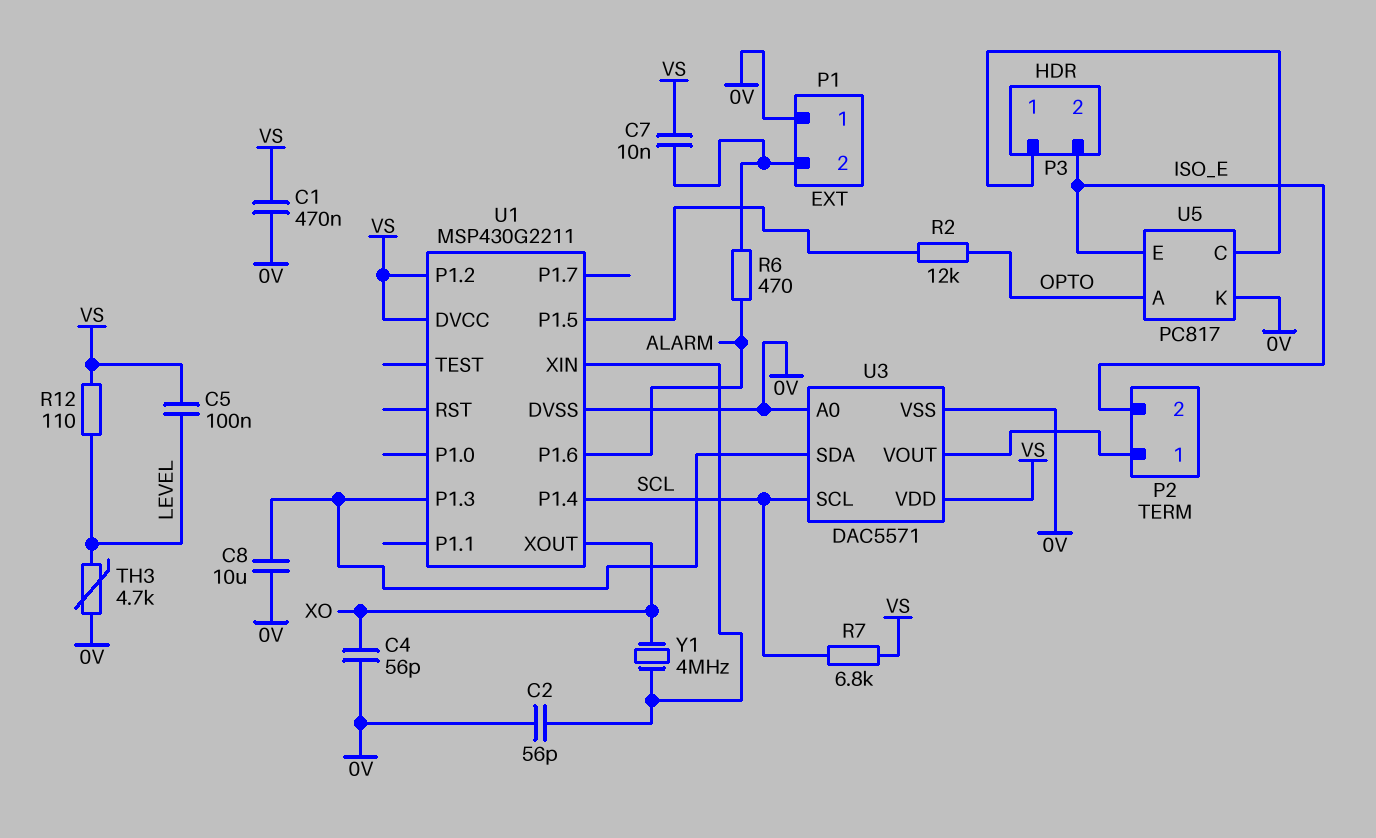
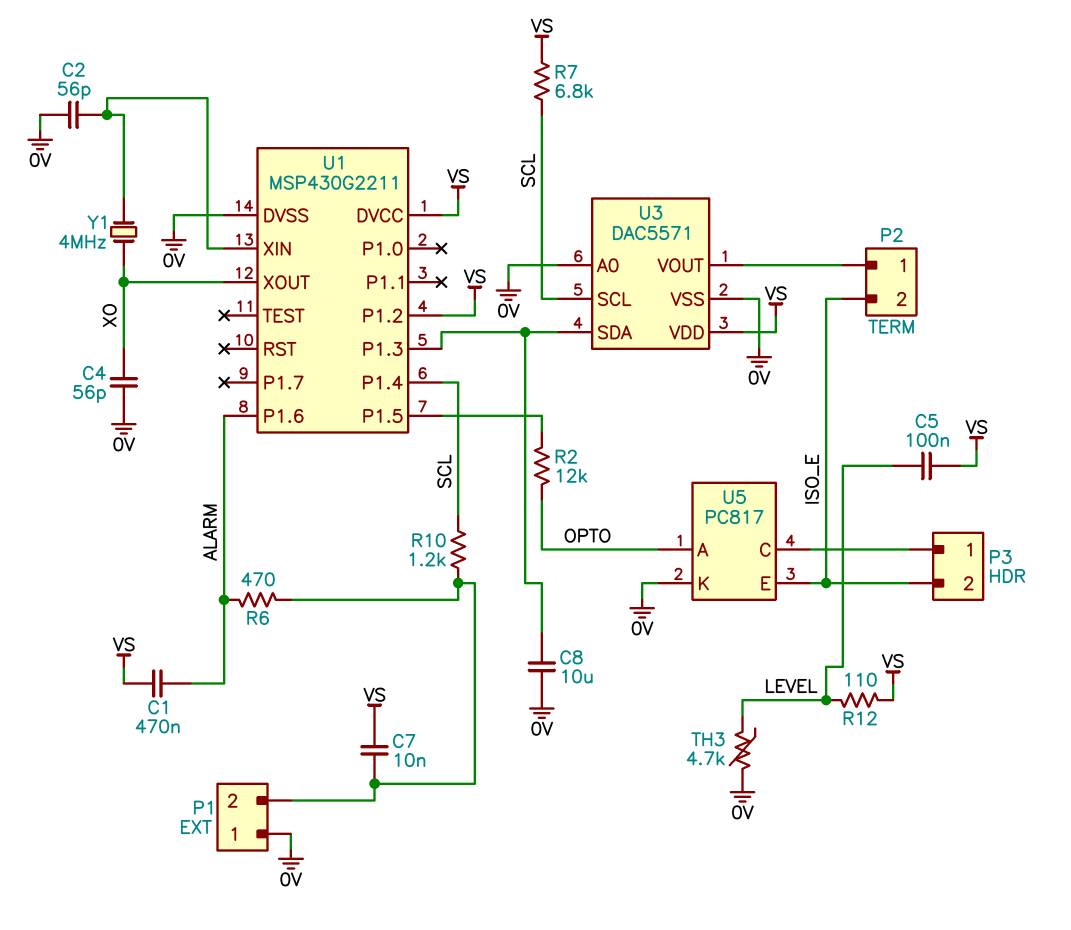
C1: 470nF (0V, VS) -> 470nF (ALARM, VS)
R10: none -> 1.2k (P1/2, SCL)

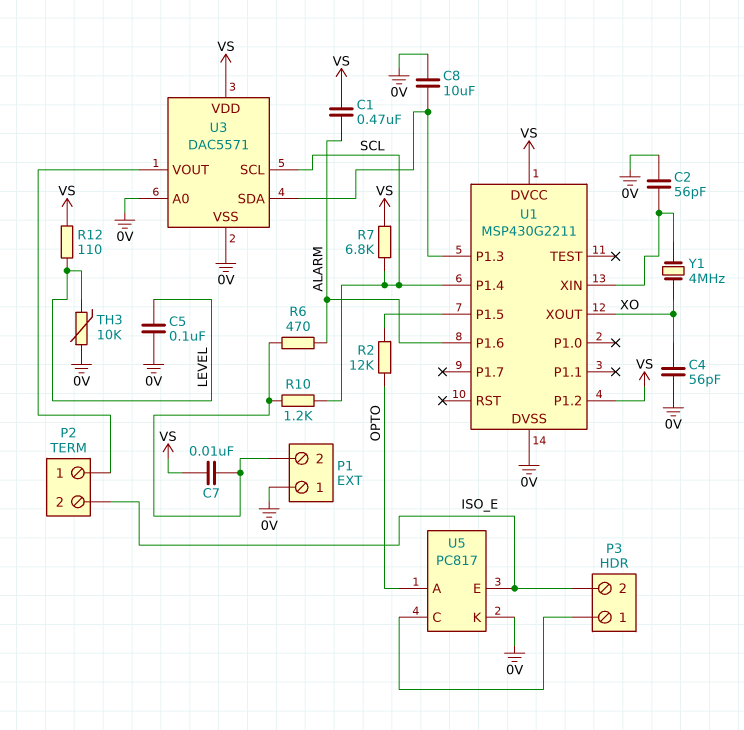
C5: 100nF (LEVEL, VS) -> 100nF (0V, LEVEL)
TH3: 4.7k (0V, LEVEL) -> 10k (0V, LEVEL)

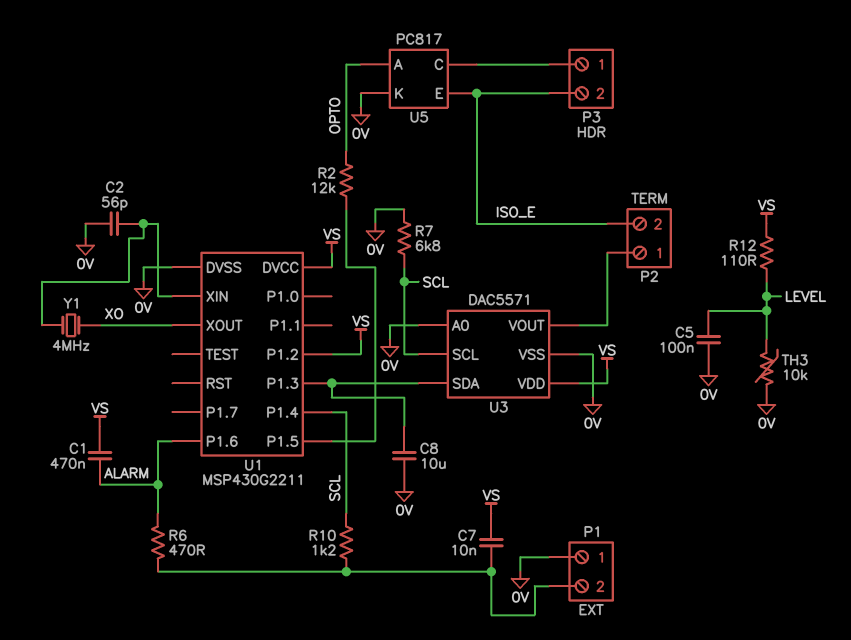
C4: 56pF (0V, XO) -> none
R7: 6.8k (SCL, VS) -> 6.8k (0V, SCL)

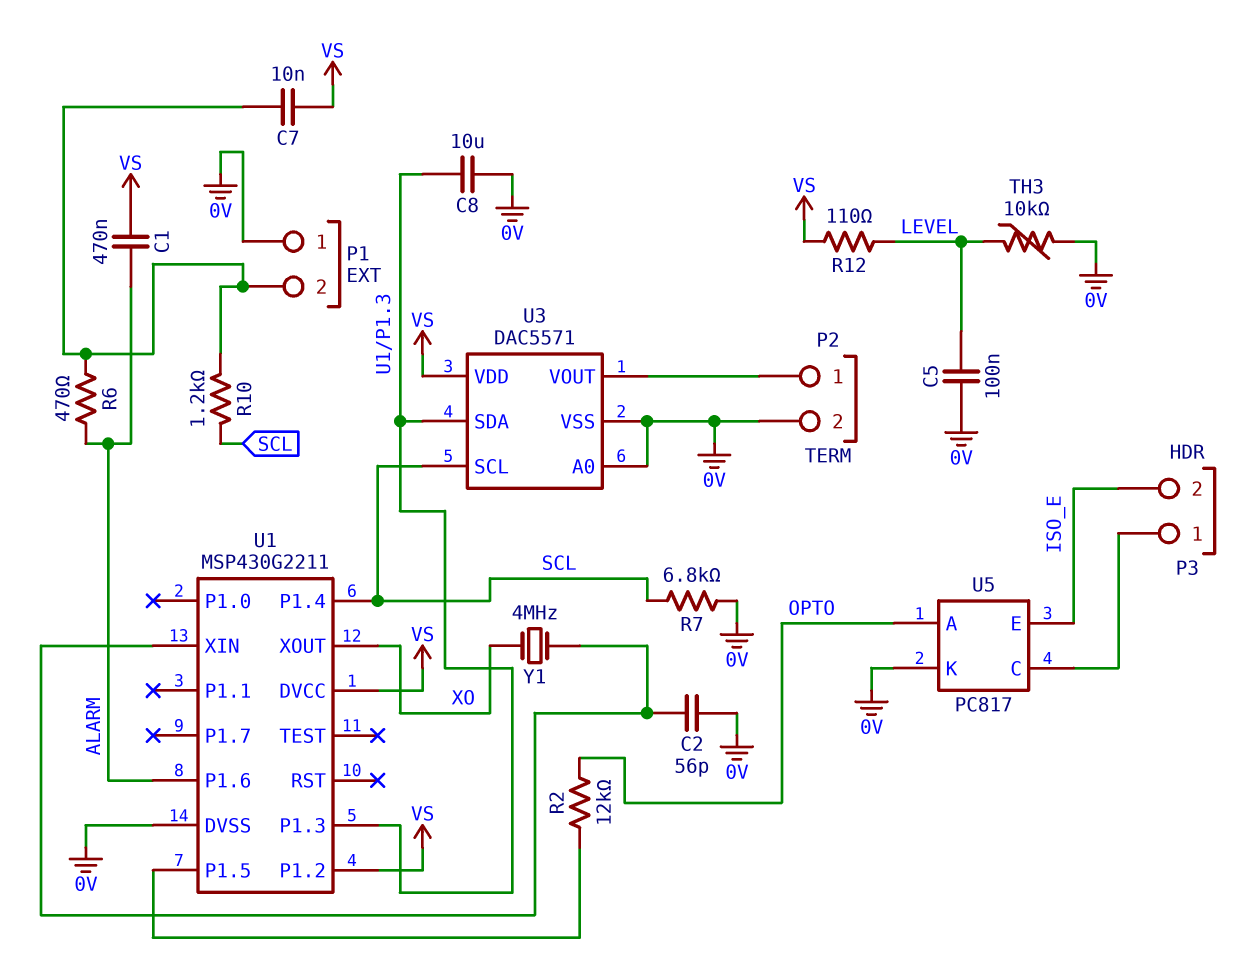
P2 pin 2: ISO_E -> 0V

